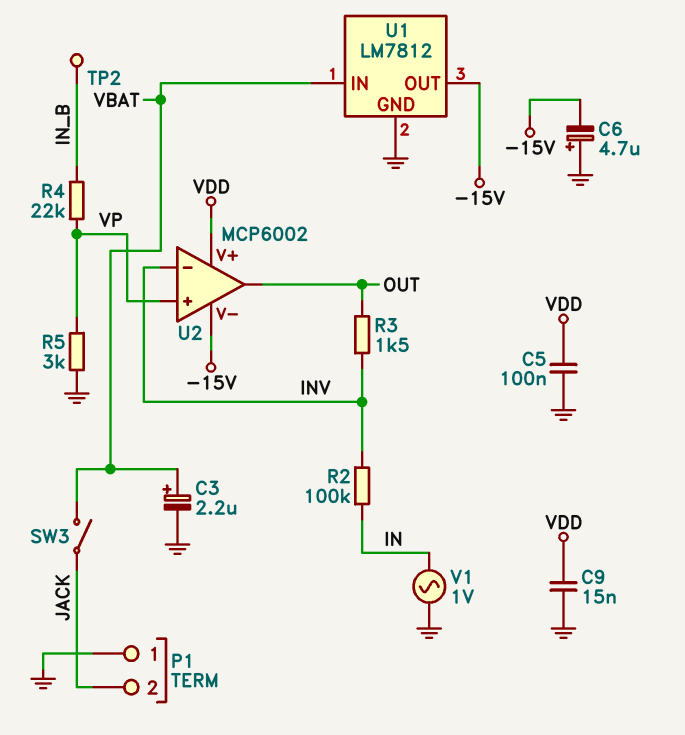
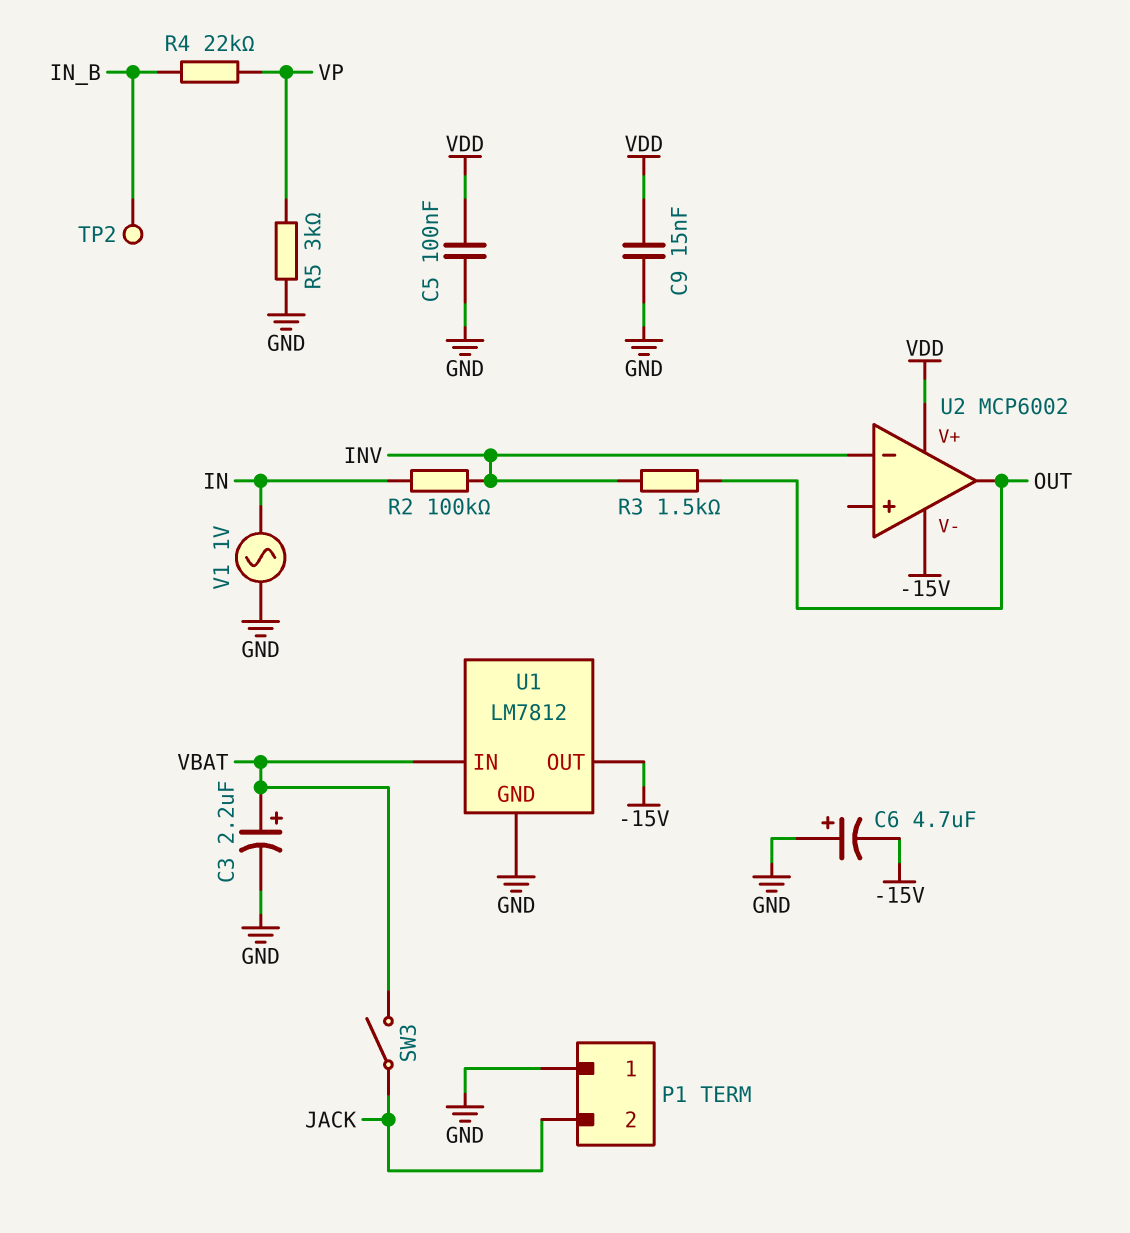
U2 pin in+: VP -> none

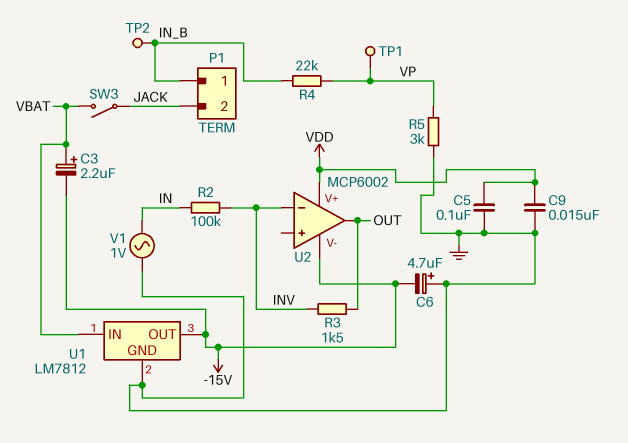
C3: 2.2uF (plus VBAT, minus GND) -> 2.2uF (plus VBAT, minus -15V)
P1 pin 1: GND -> IN_B
TP1: none -> test point (VP)

